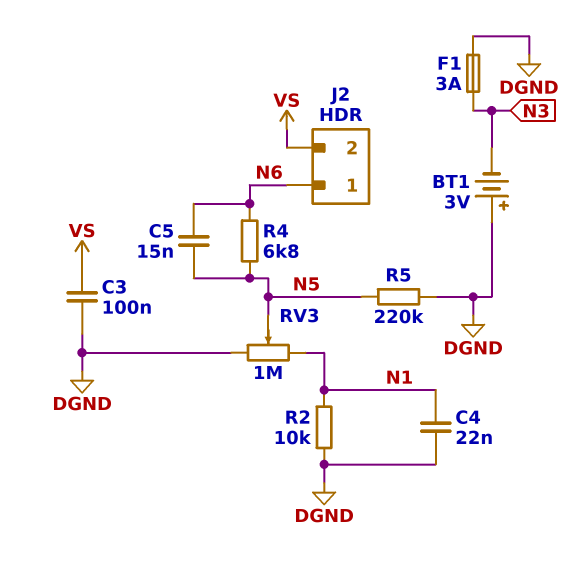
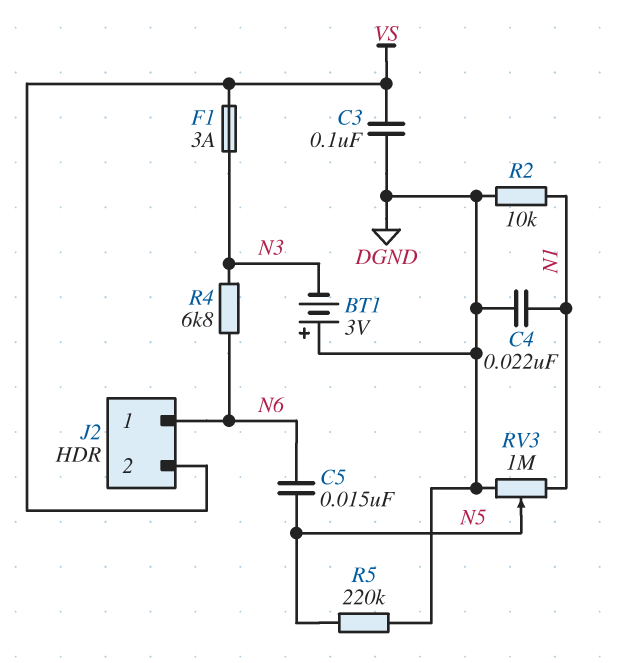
F1: 3A (DGND, N3) -> 3A (N3, VS)
R4: 6.8k (N5, N6) -> 6.8k (N3, N6)

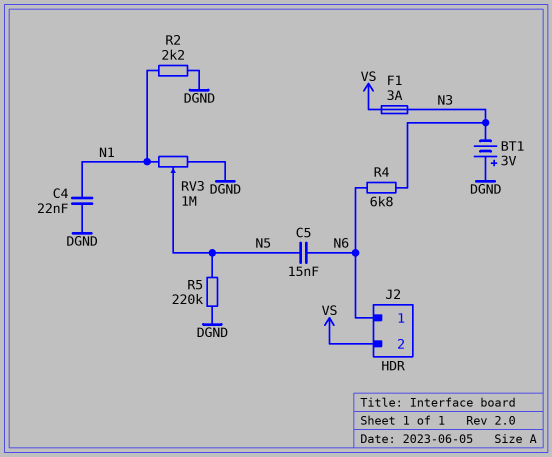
C3: 100nF (DGND, VS) -> none
R2: 10k (DGND, N1) -> 2.2k (DGND, N1)

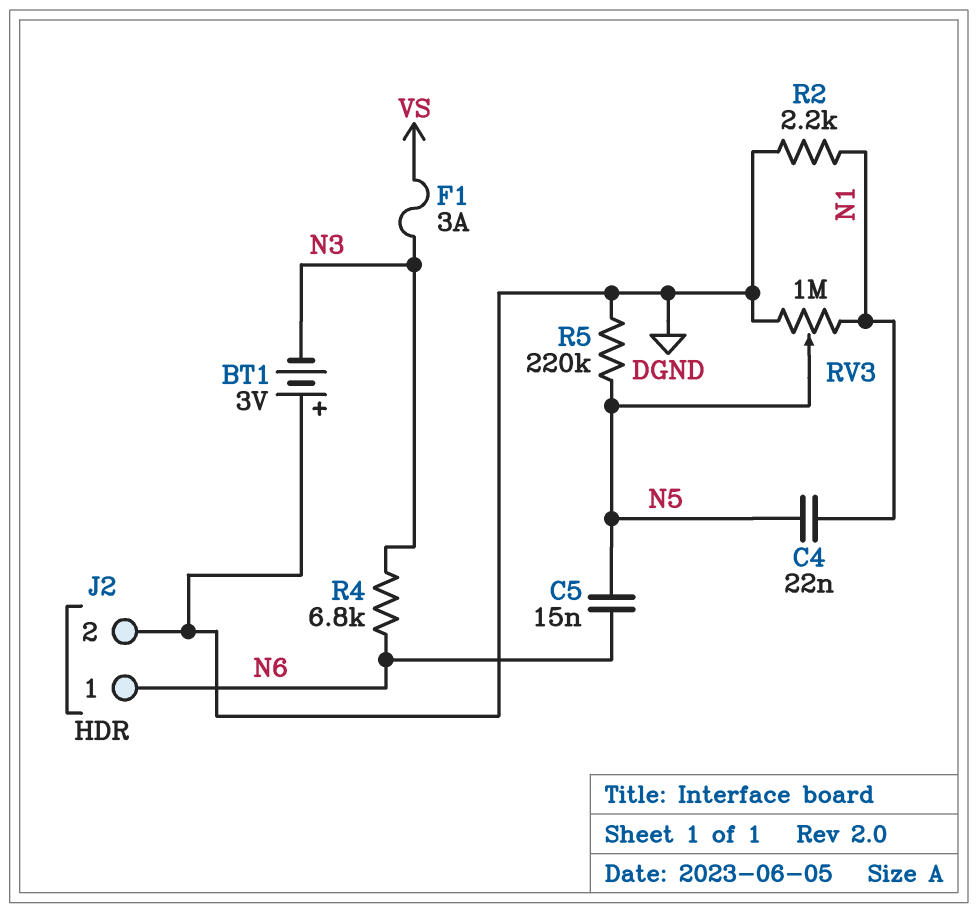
C4: 22nF (DGND, N1) -> 22nF (N1, N5)
J2 pin 2: VS -> DGND

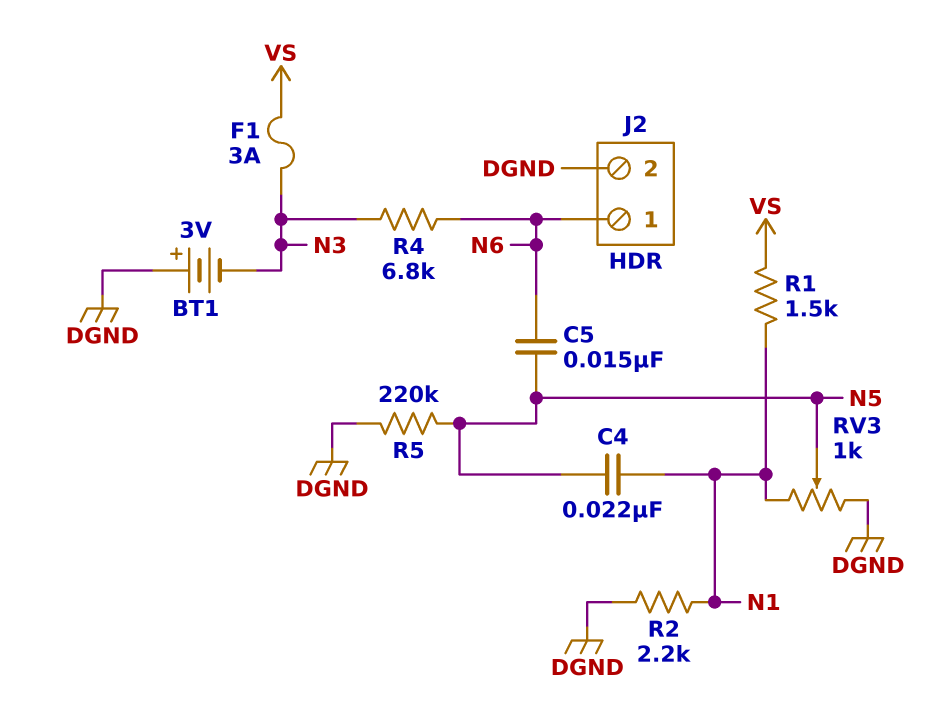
R1: none -> 1.5k (N1, VS)
RV3: 1M (DGND, N1, wiper N5) -> 1k (DGND, N1, wiper N5)

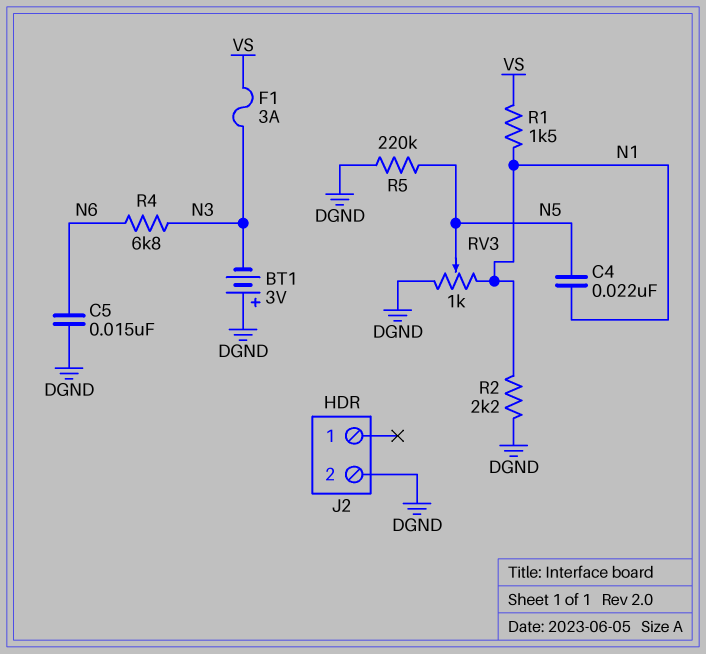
C5: 15nF (N5, N6) -> 15nF (DGND, N6)
J2 pin 1: N6 -> none

